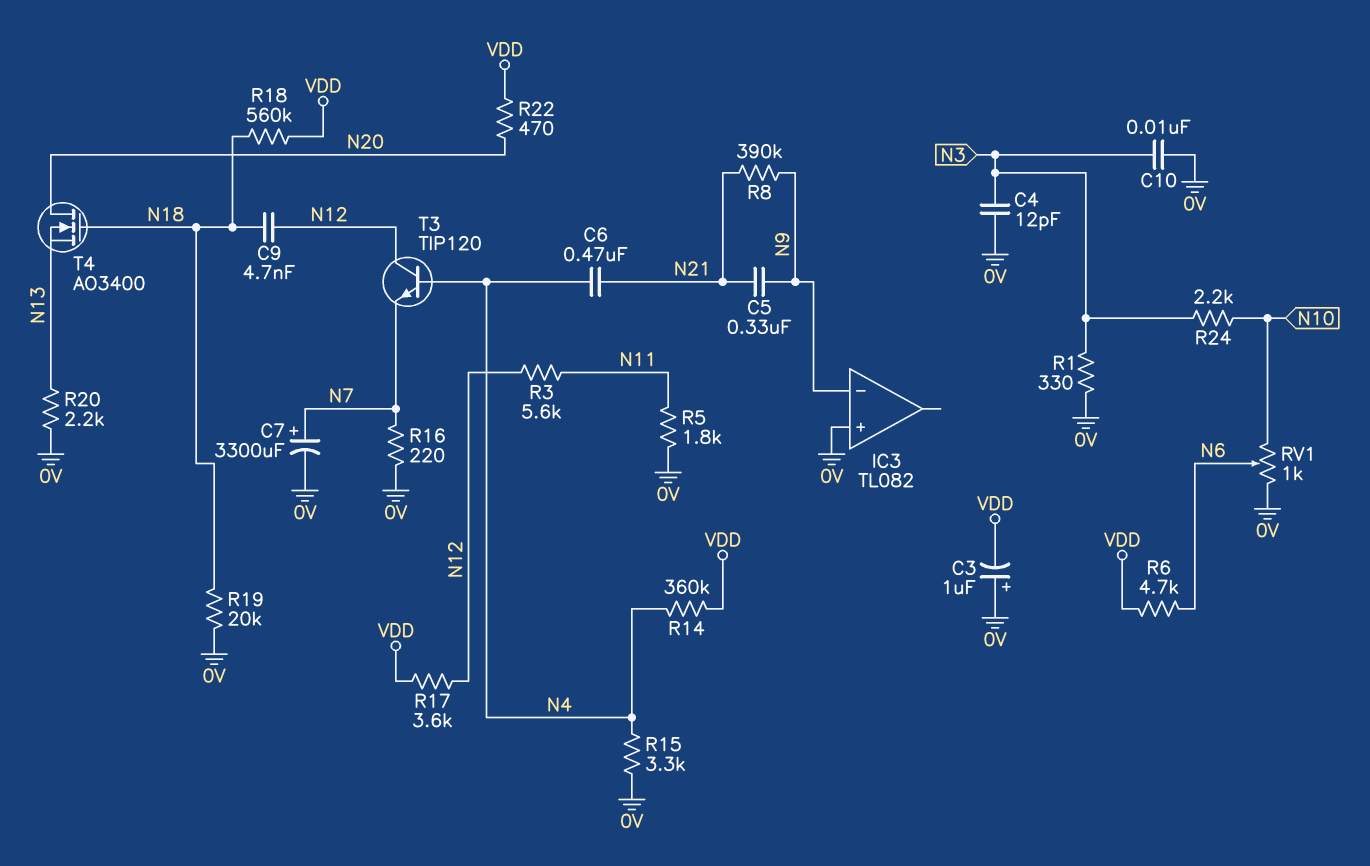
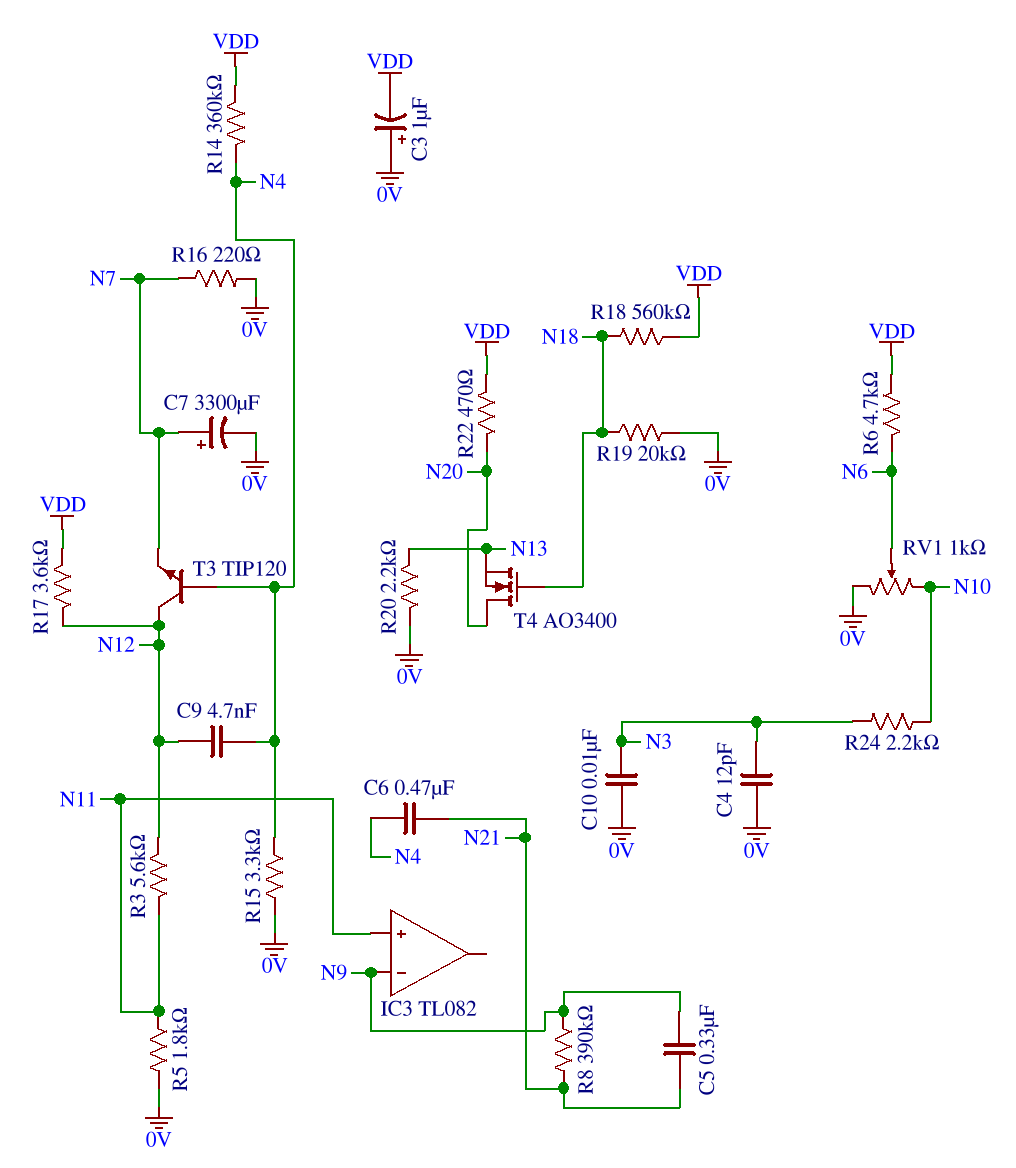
C9: 4.7nF (N12, N18) -> 4.7nF (N4, N12)
IC3 pin in+: 0V -> N11
R1: 330 (0V, N3) -> none

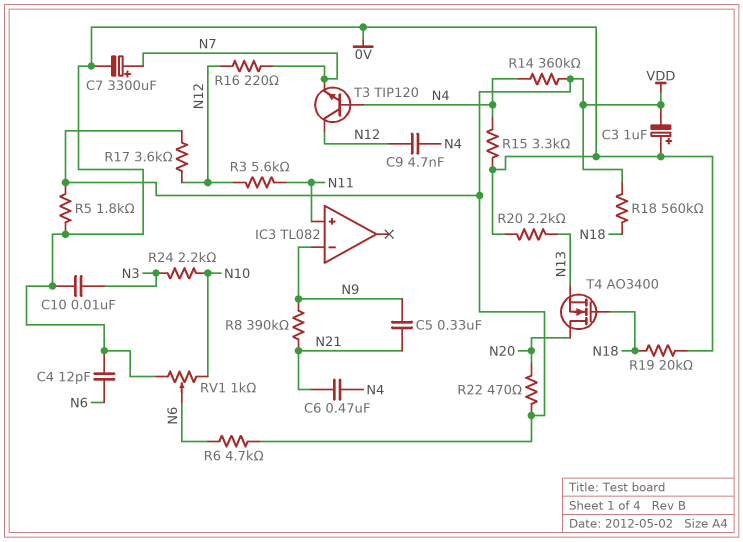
C4: 12pF (0V, N3) -> 12pF (0V, N6)
R5: 1.8k (0V, N11) -> 1.8k (0V, VDD)
R16: 220 (0V, N7) -> 220 (N7, N12)

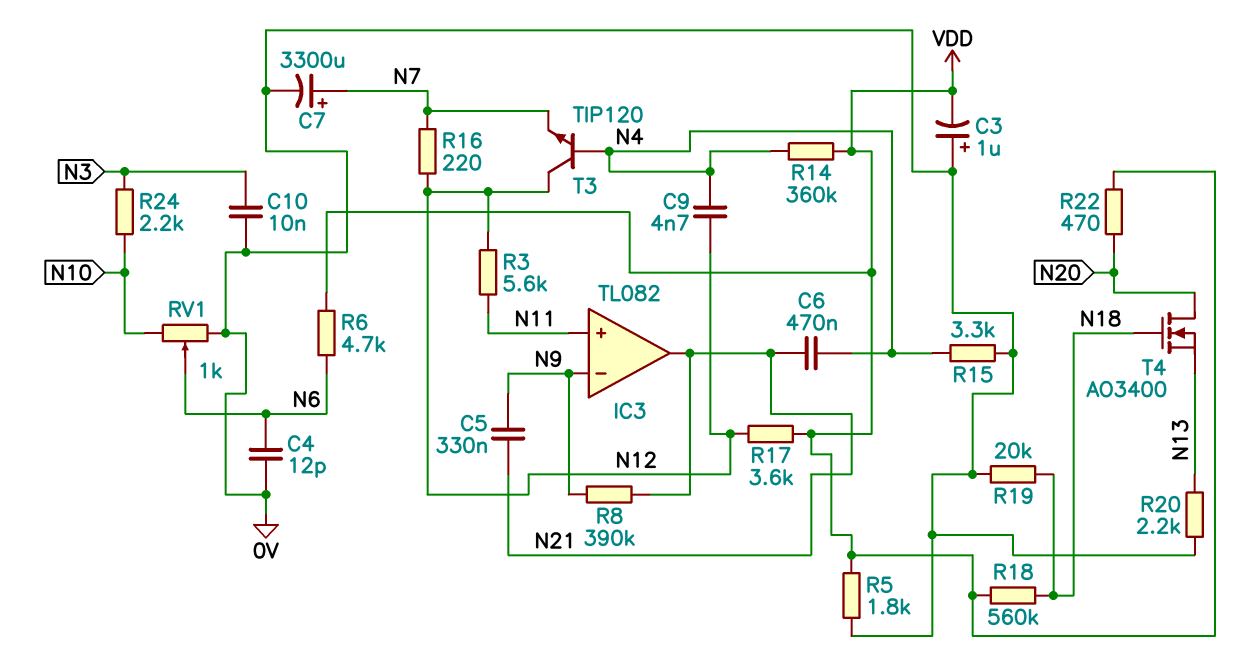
IC3 pin out: none -> N21

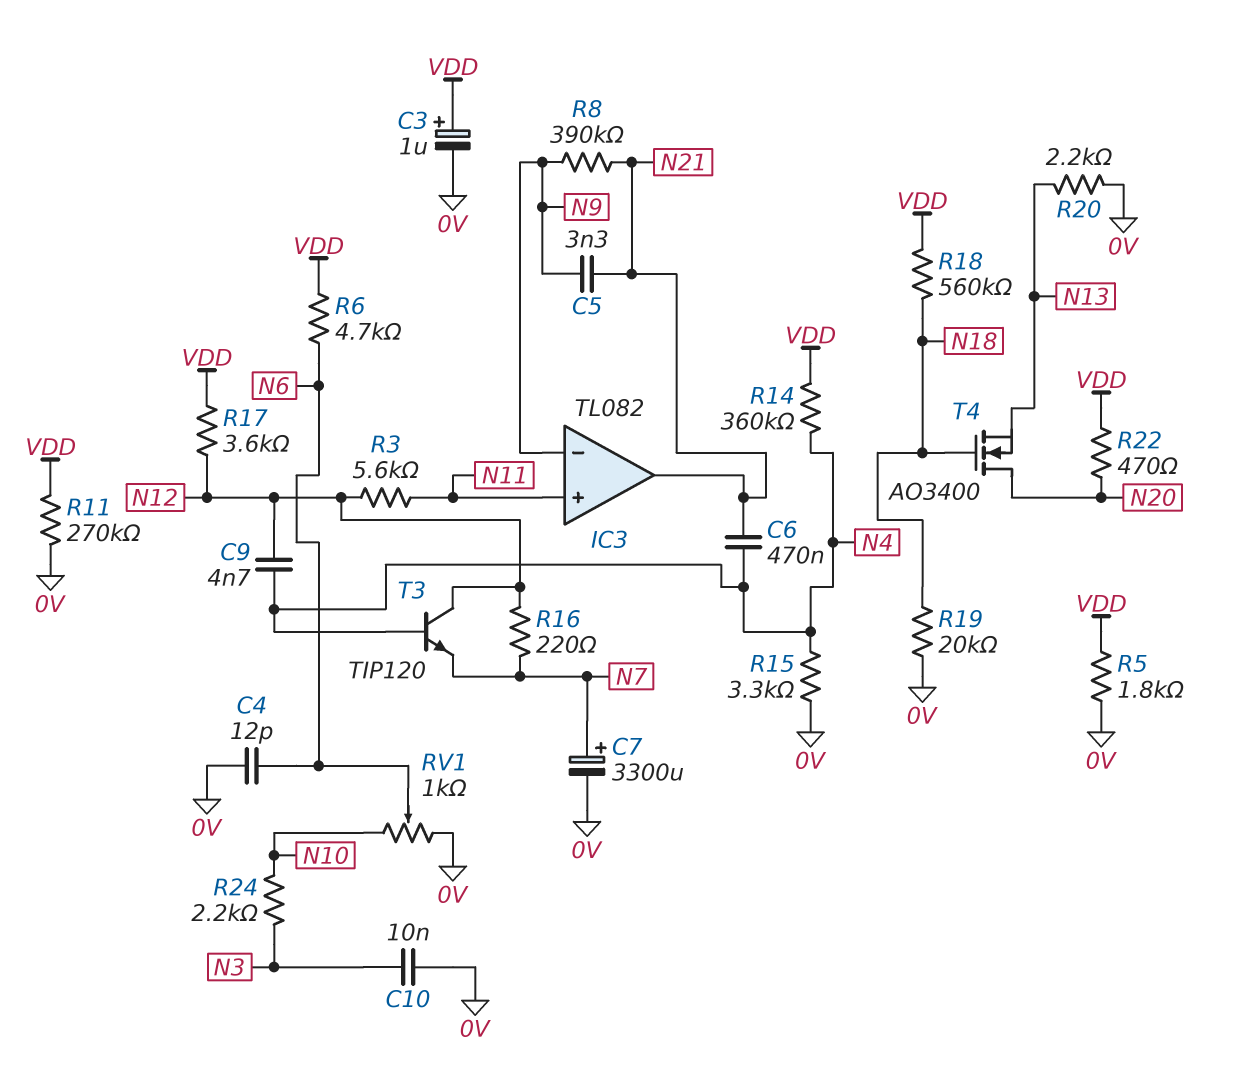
C3: 1uF (plus 0V, minus VDD) -> 1uF (plus VDD, minus 0V)
C5: 330nF (N9, N21) -> 3.3nF (N9, N21)
R11: none -> 270k (0V, VDD)

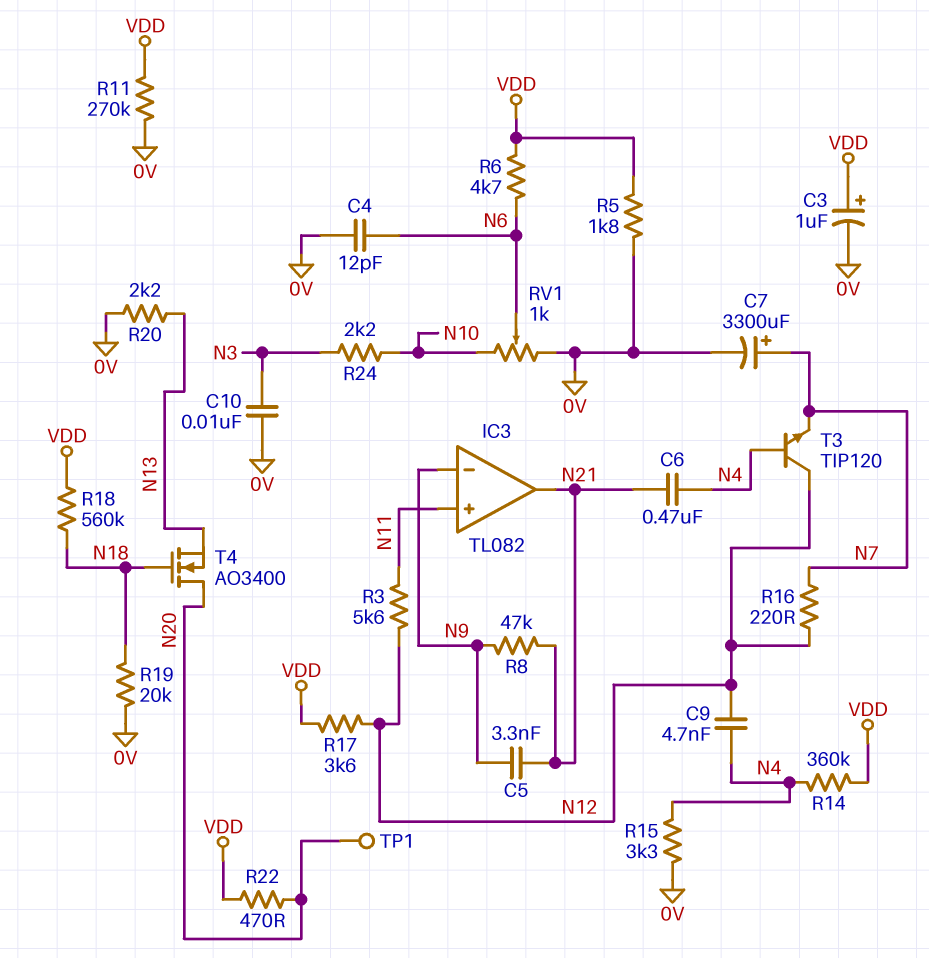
R8: 390k (N9, N21) -> 47k (N9, N21)
TP1: none -> test point (N20)

